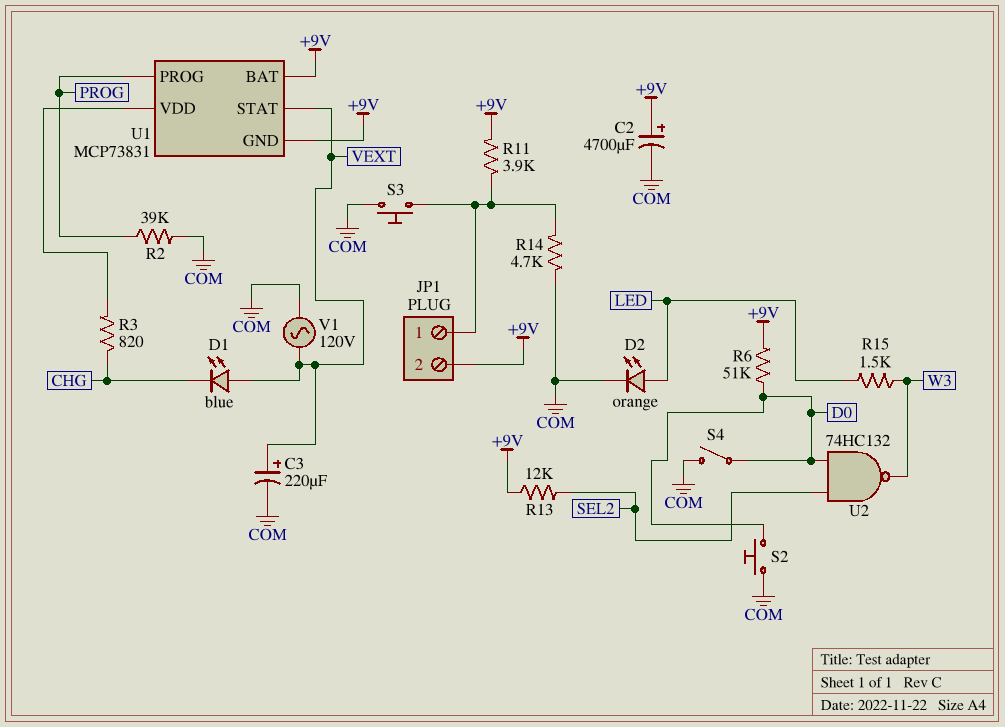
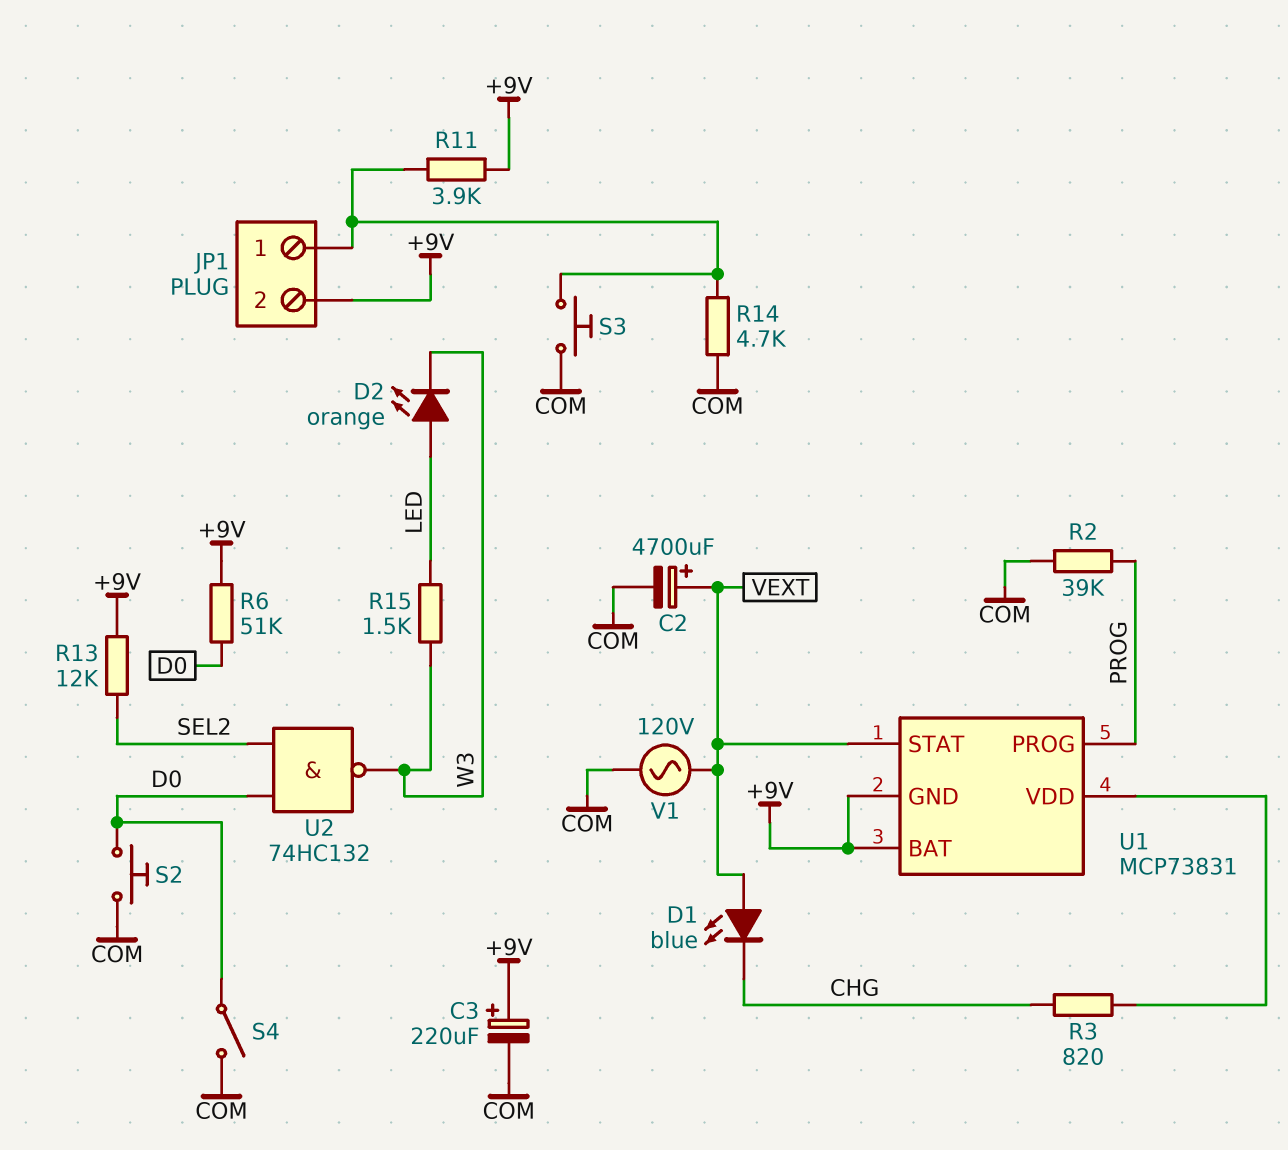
C2: 4700uF (plus +9V, minus COM) -> 4700uF (plus VEXT, minus COM)
C3: 220uF (plus VEXT, minus COM) -> 220uF (plus +9V, minus COM)
D2: LED orange (A LED, K COM) -> LED orange (A LED, K W3)

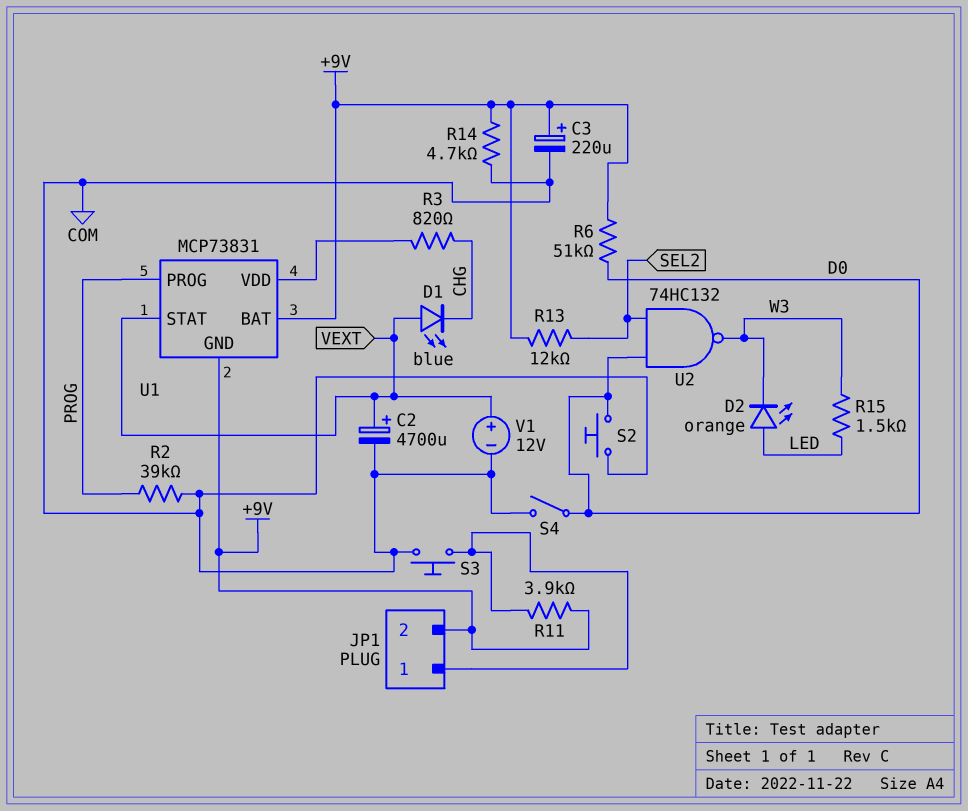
R14: 4.7k (COM, JP1/1) -> 4.7k (+9V, COM)
V1: AC 120V (COM, VEXT) -> 12V (plus VEXT, minus COM)

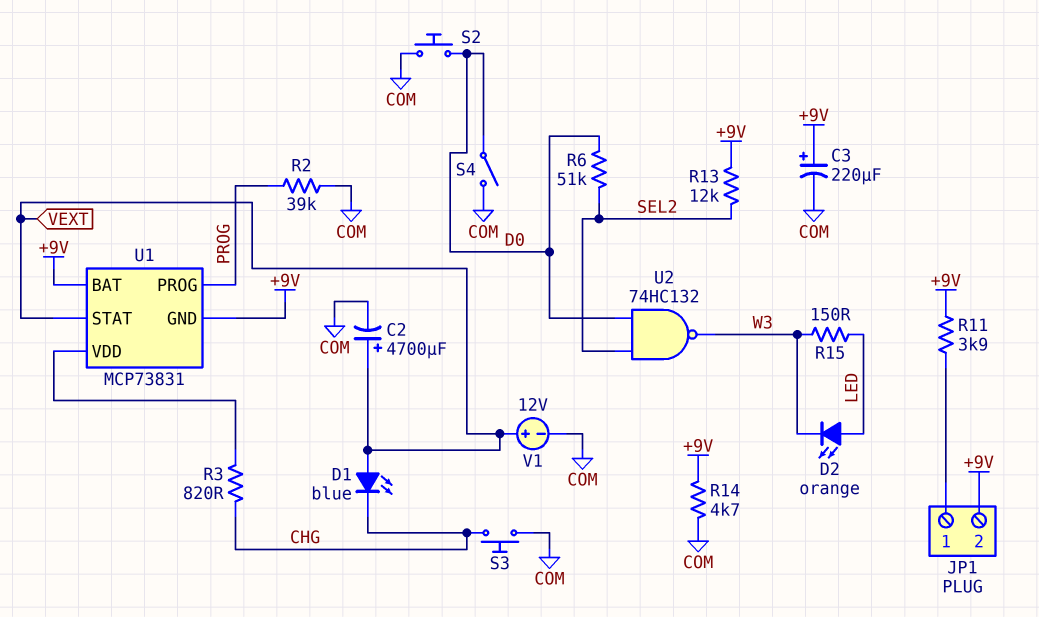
R6: 51k (+9V, D0) -> 51k (D0, SEL2)
R15: 1.5k (LED, W3) -> 150 (LED, W3)
S3: button (COM, JP1/1) -> button (CHG, COM)

